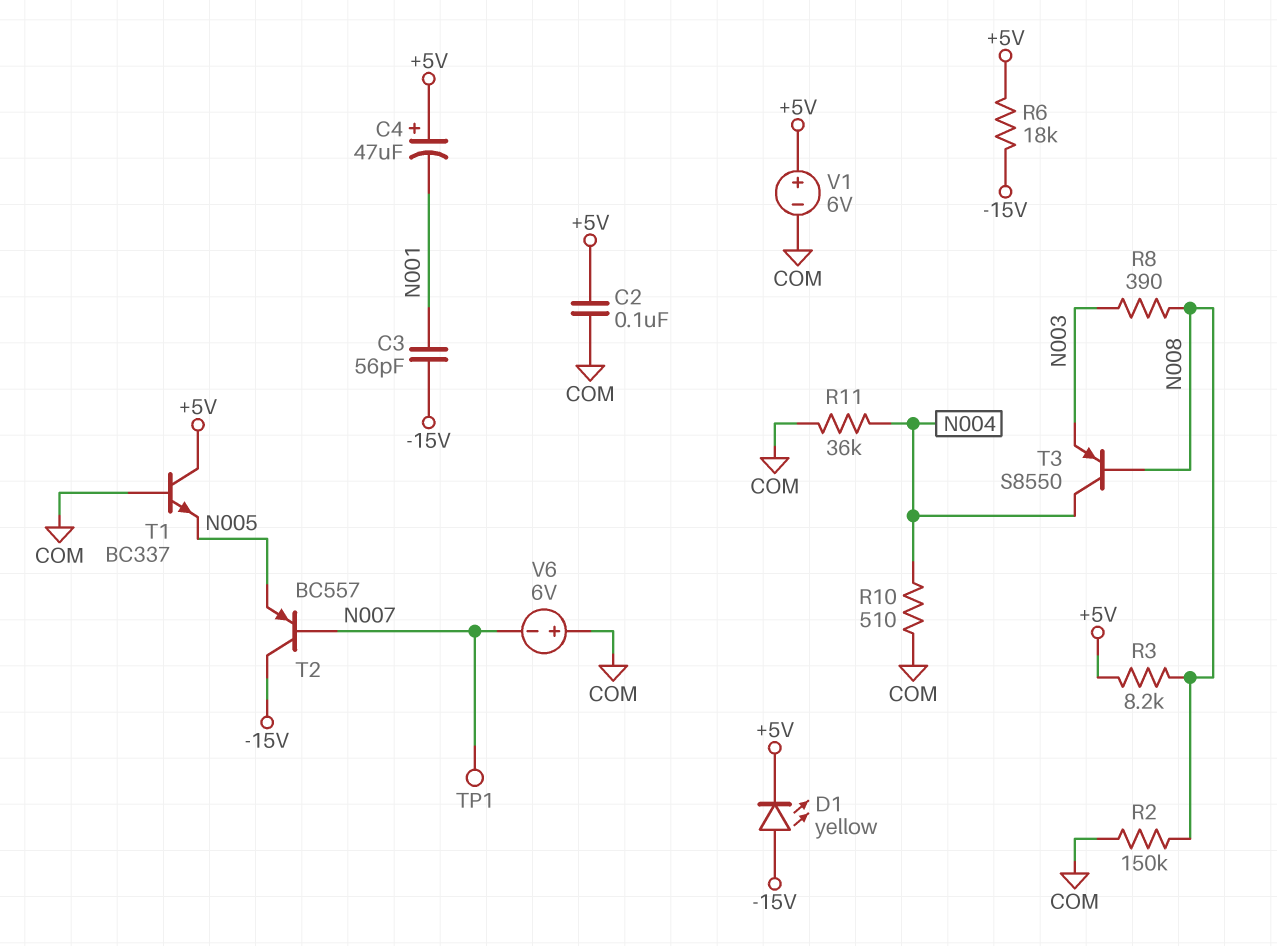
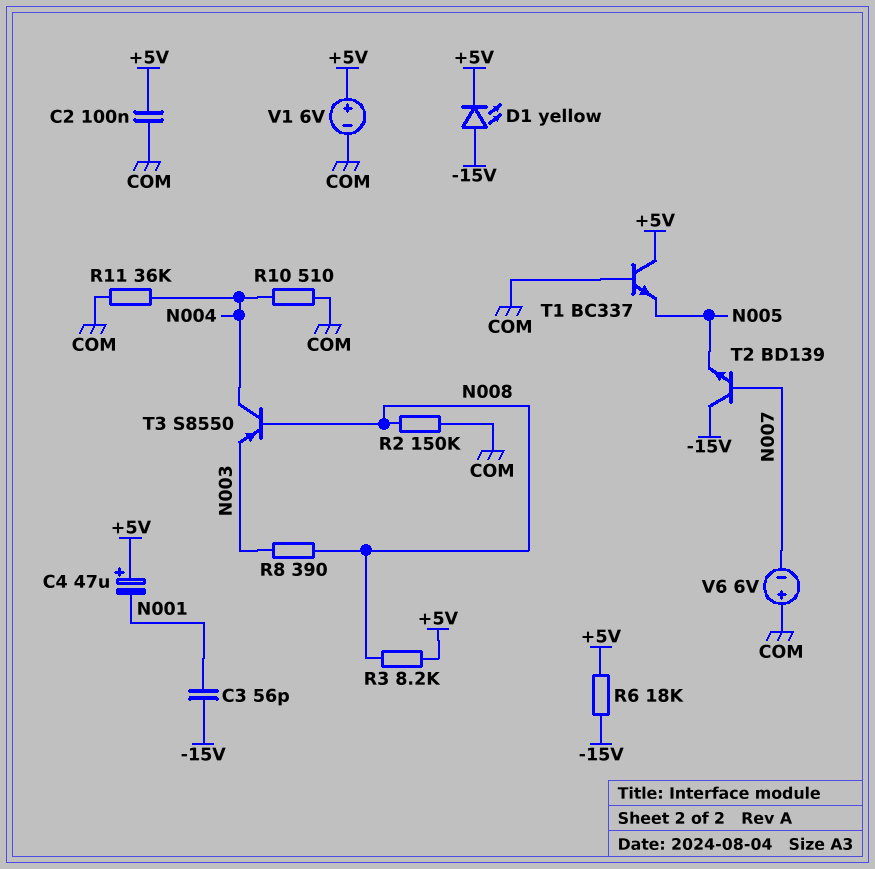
T2: PNP BC557 (B N007, C -15V, E N005) -> NPN BD139 (B N007, C -15V, E N005)
TP1: test point (N007) -> none

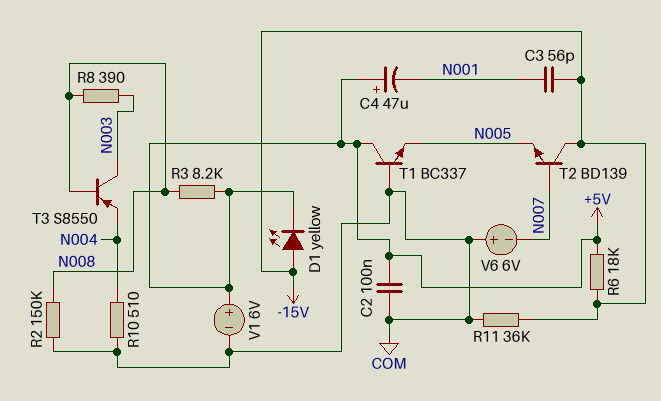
R11: 36k (COM, N004) -> 36k (-15V, COM)
T3: PNP S8550 (B N008, C N004, E N003) -> PNP S8550 (B N008, C N003, E N004)

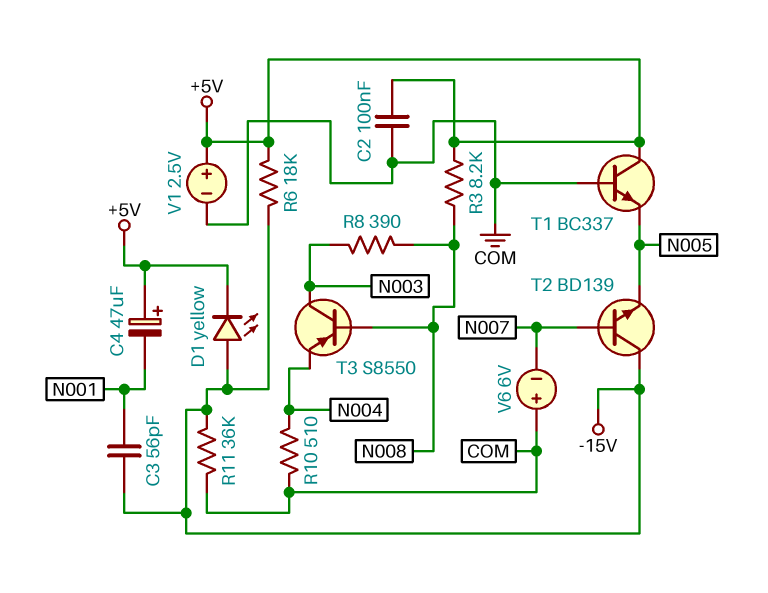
R2: 150k (COM, N008) -> none
V1: 6V (plus +5V, minus COM) -> 2.5V (plus +5V, minus COM)

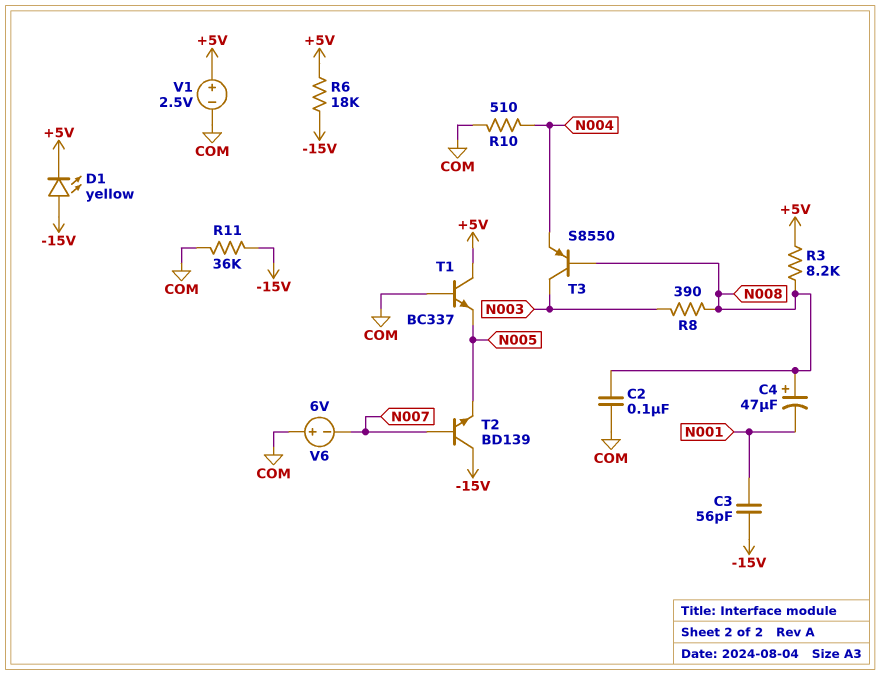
C2: 100nF (+5V, COM) -> 100nF (COM, N008)
C4: 47uF (plus +5V, minus N001) -> 47uF (plus N008, minus N001)

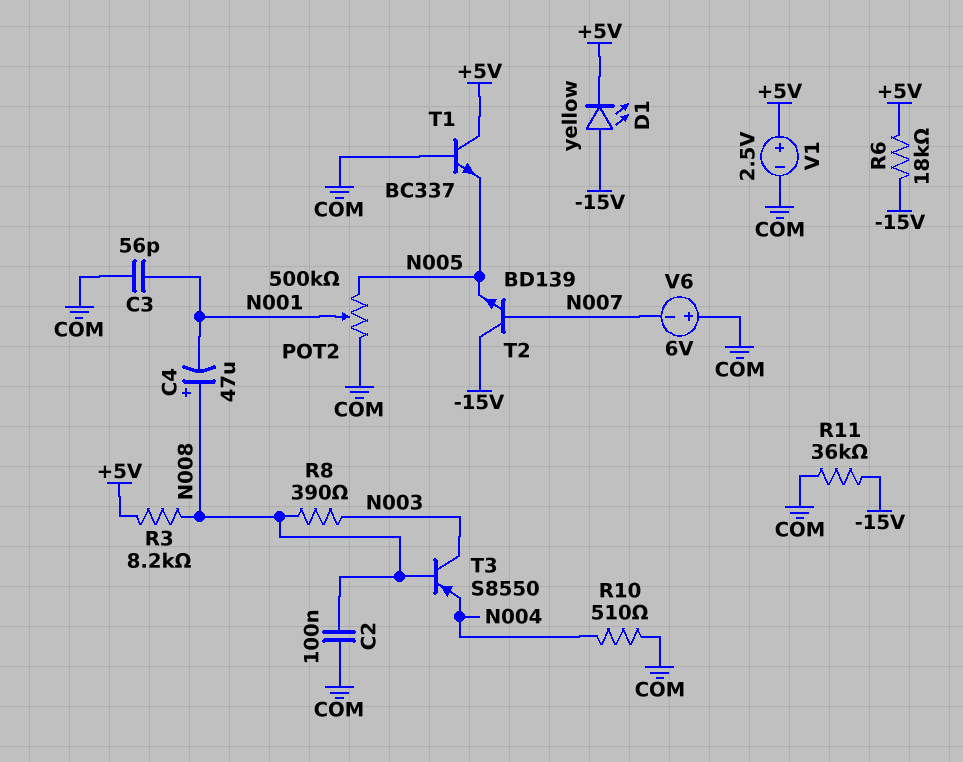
C3: 56pF (-15V, N001) -> 56pF (COM, N001)
POT2: none -> 500k (COM, N005, wiper N001)

